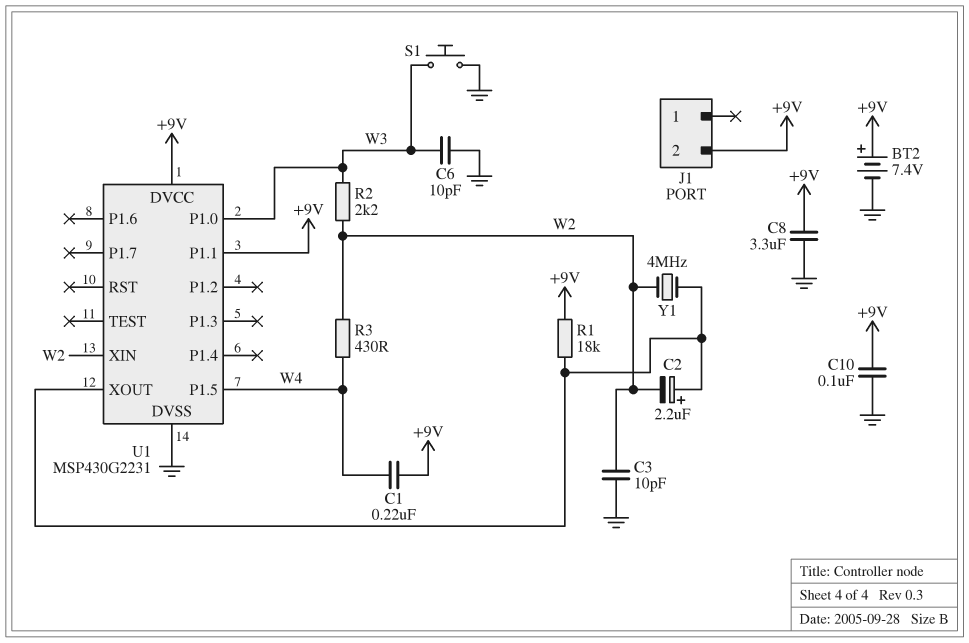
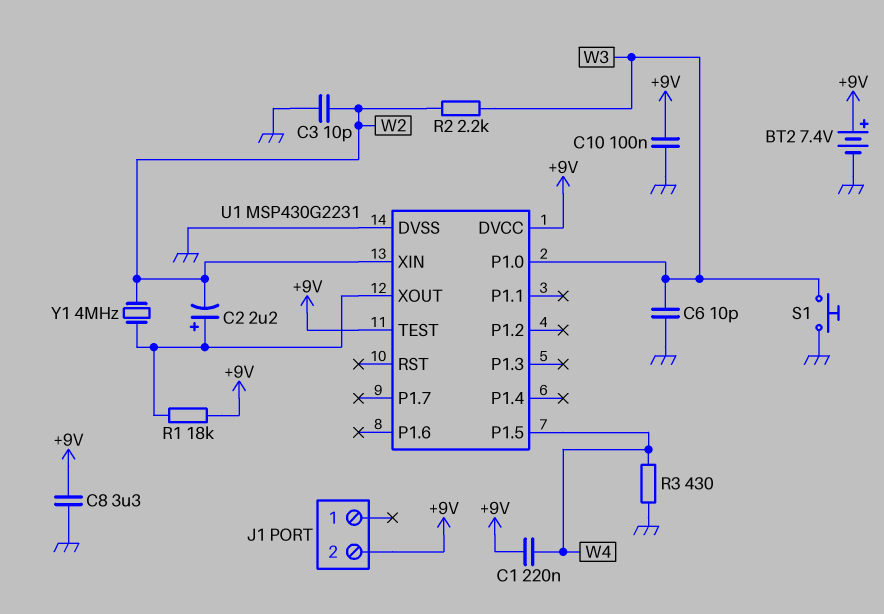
R3: 430 (W2, W4) -> 430 (GND, W4)
U1 pin P1.1: +9V -> none
U1 pin TEST: none -> +9V

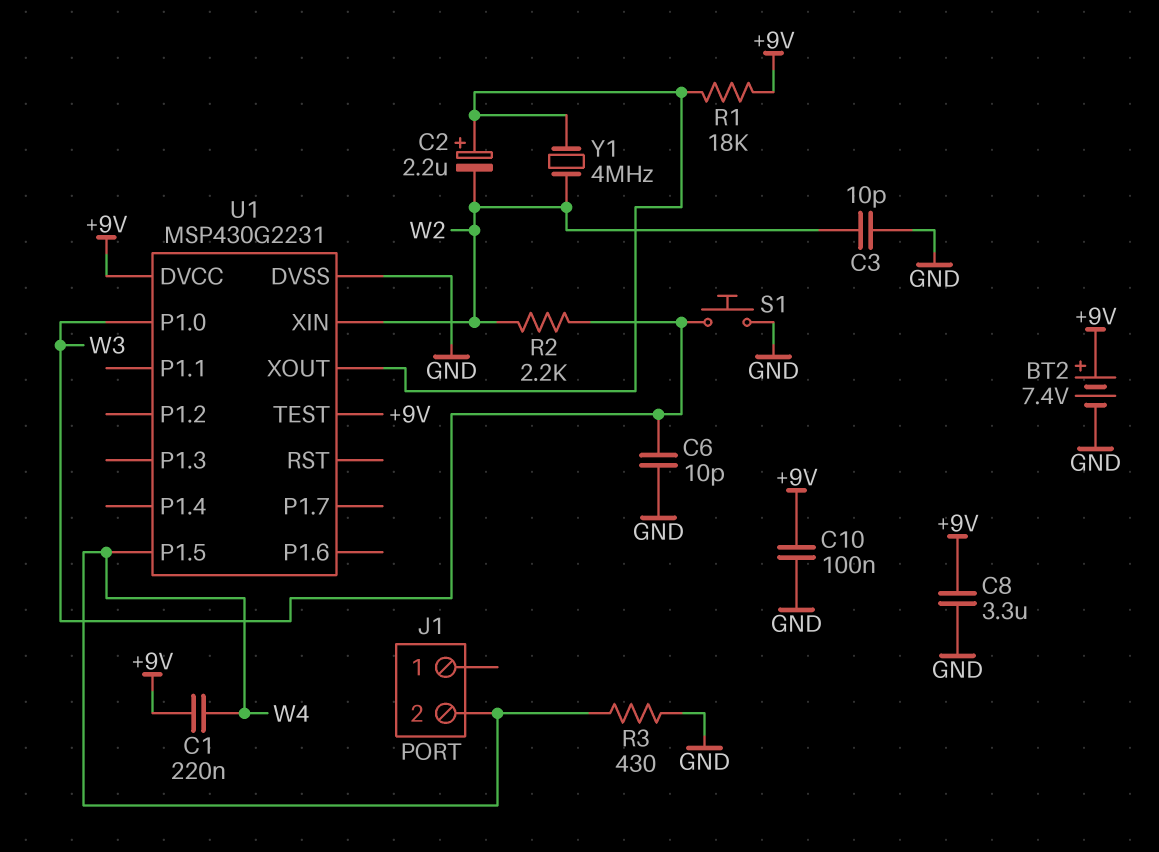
J1 pin 2: +9V -> W4

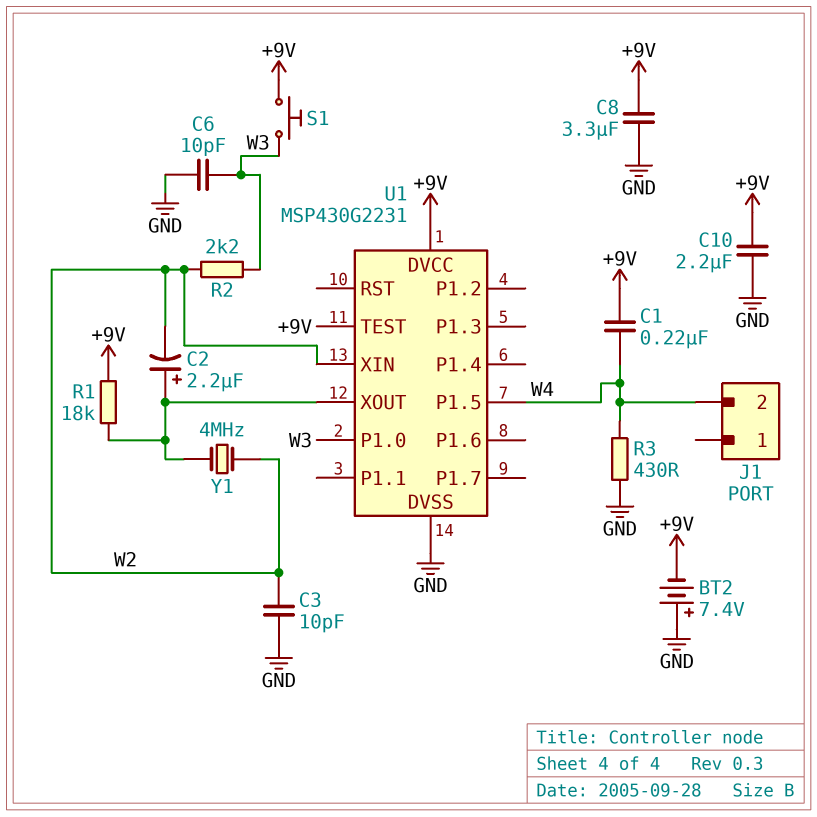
BT2: 7.4V (plus +9V, minus GND) -> 7.4V (plus GND, minus +9V)
C10: 100nF (+9V, GND) -> 2.2uF (+9V, GND)
S1: button (GND, W3) -> button (+9V, W3)

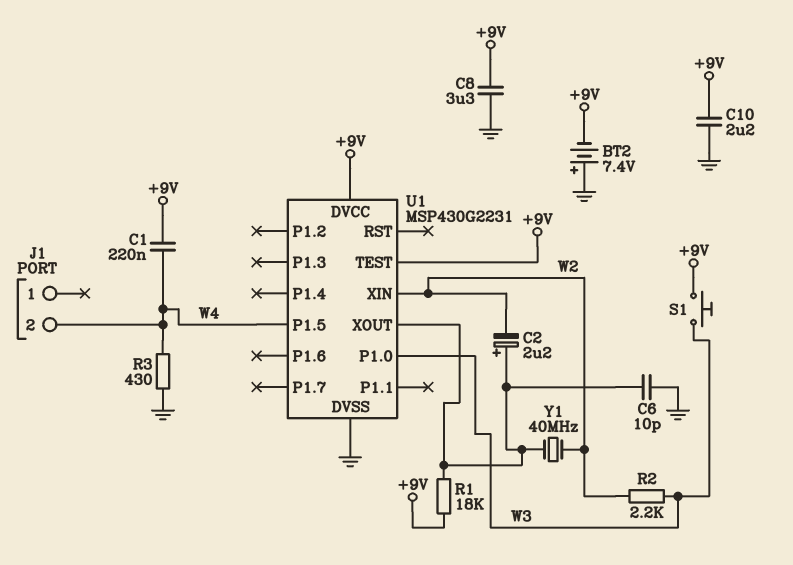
C3: 10pF (GND, W2) -> none
C6: 10pF (GND, W3) -> 10pF (GND, U1/XOUT)
Y1: 4MHz (U1/XOUT, W2) -> 40MHz (U1/XOUT, W2)

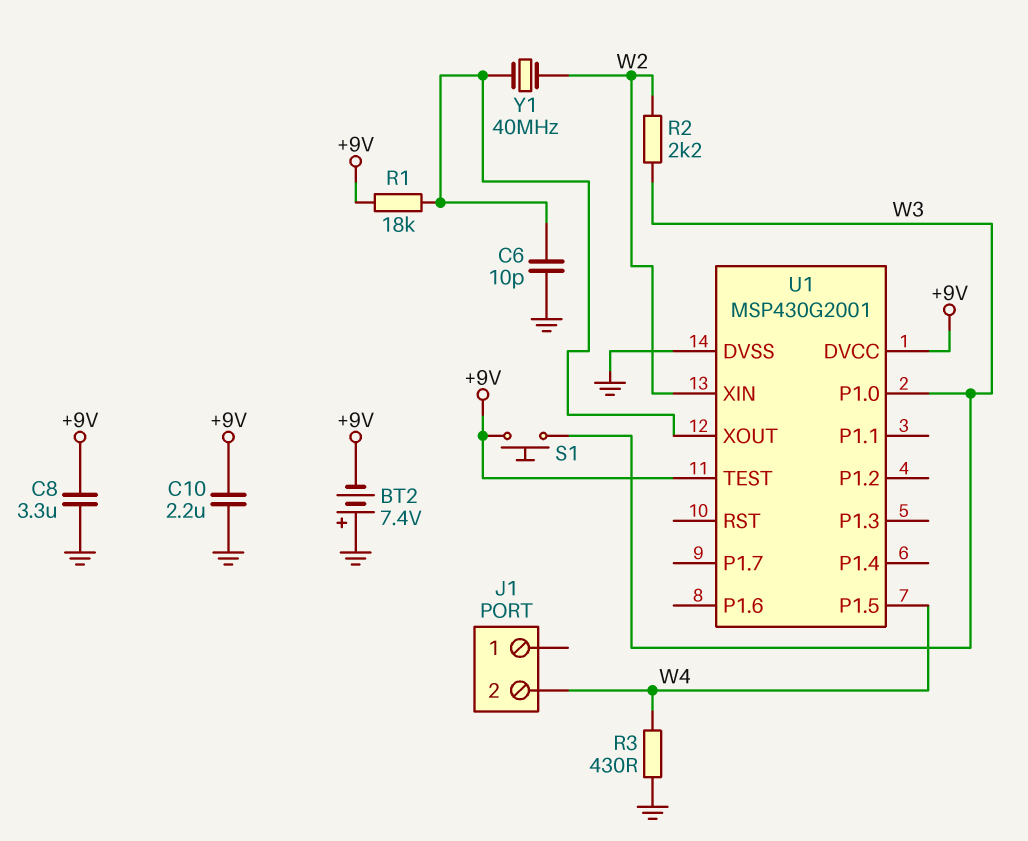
C1: 220nF (+9V, W4) -> none
C2: 2.2uF (plus U1/XOUT, minus W2) -> none
U1: MSP430G2231 -> MSP430G2001

